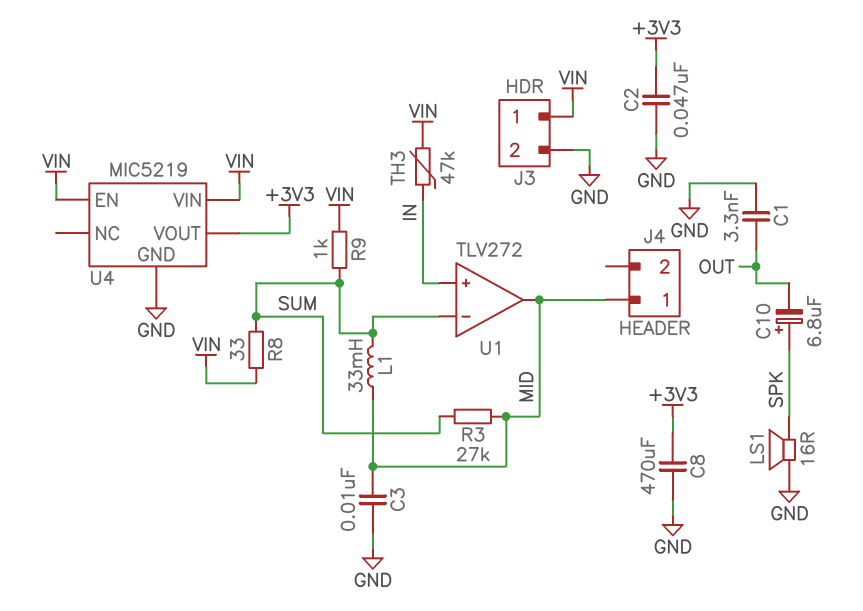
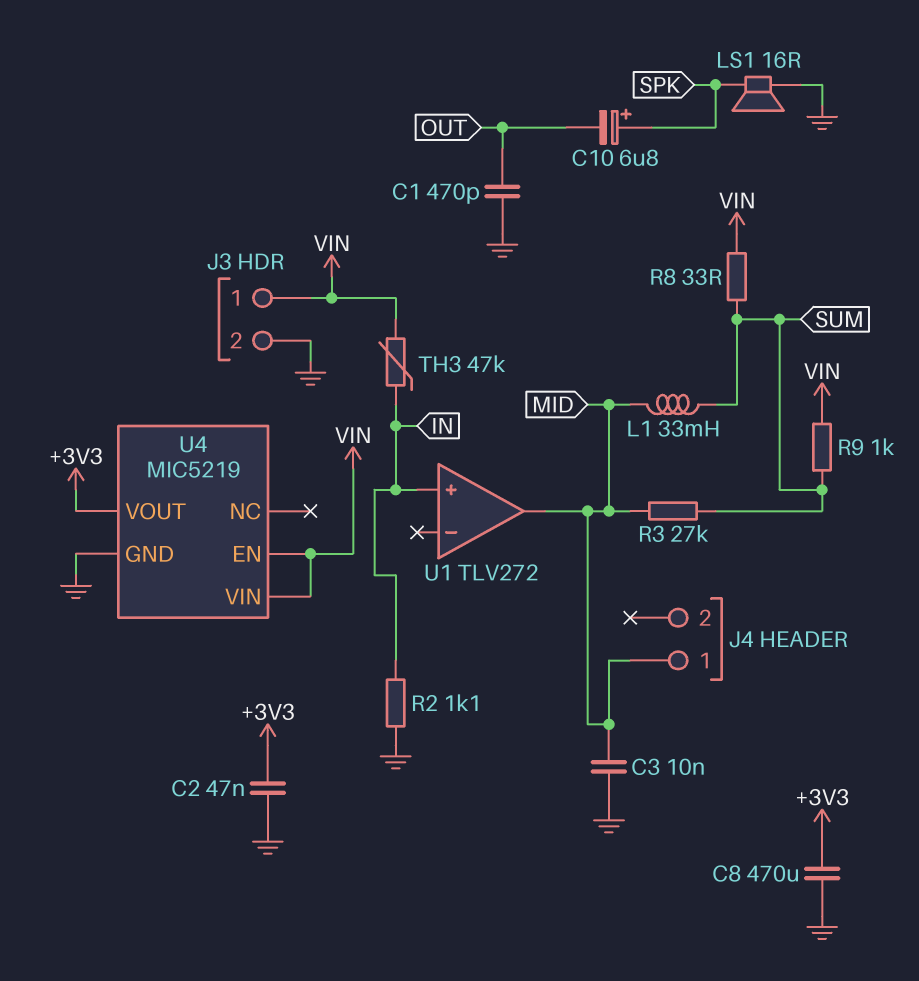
C1: 3.3nF (GND, OUT) -> 470pF (GND, OUT)
R2: none -> 1.1k (GND, IN)
U1 pin in-: SUM -> none

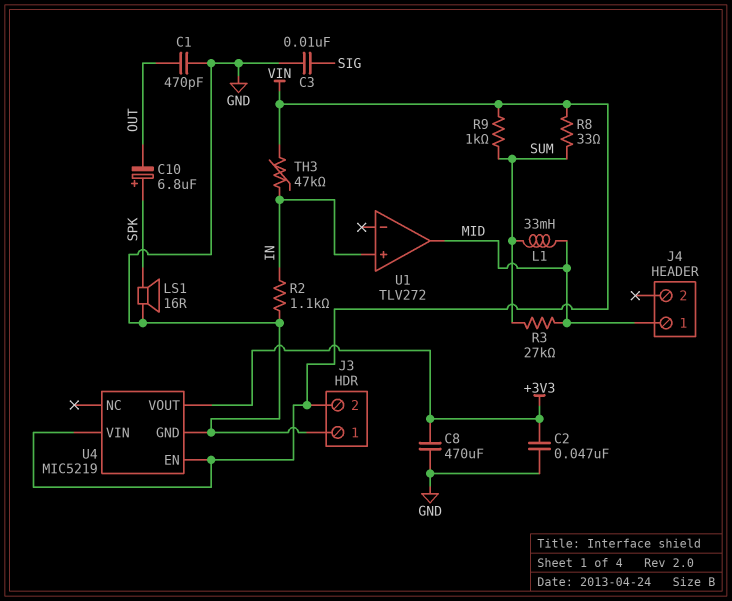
C3: 10nF (GND, MID) -> 10nF (GND, SIG)
J3 pin 1: VIN -> GND
J3 pin 2: GND -> VIN

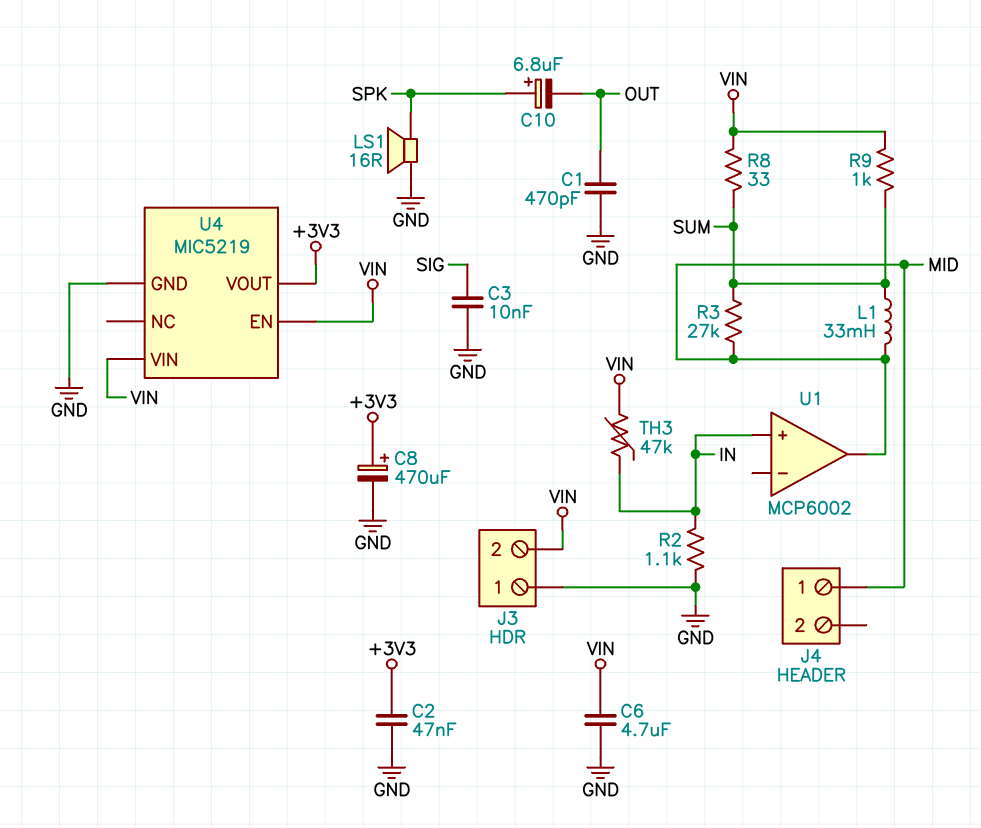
C6: none -> 4.7uF (GND, VIN)
C8: 470uF (+3V3, GND) -> 470uF (plus +3V3, minus GND)
U1: TLV272 -> MCP6002

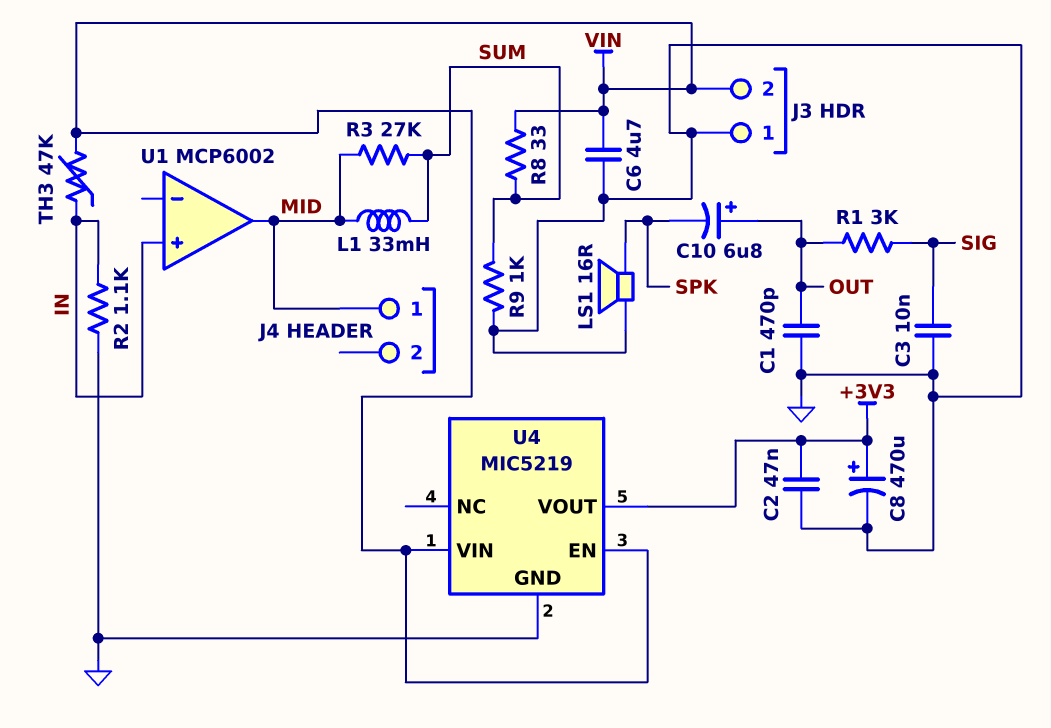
C10: 6.8uF (plus SPK, minus OUT) -> 6.8uF (plus OUT, minus SPK)
R1: none -> 3k (OUT, SIG)
R9: 1k (SUM, VIN) -> 1k (GND, SUM)

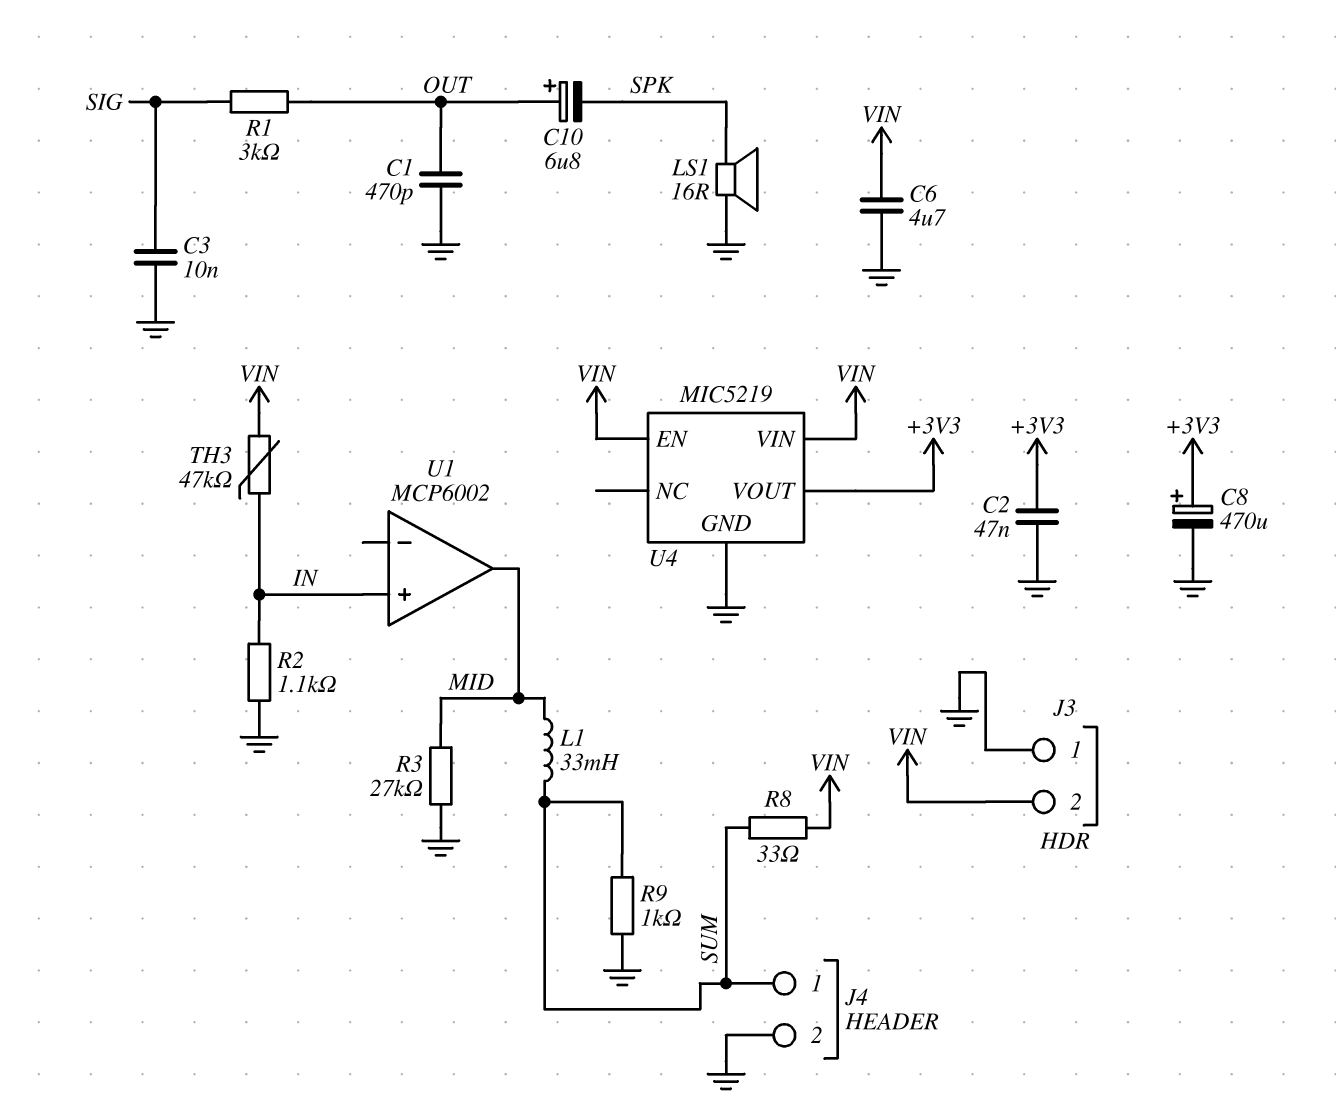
J4 pin 1: MID -> SUM
J4 pin 2: none -> GND
R3: 27k (MID, SUM) -> 27k (GND, MID)

